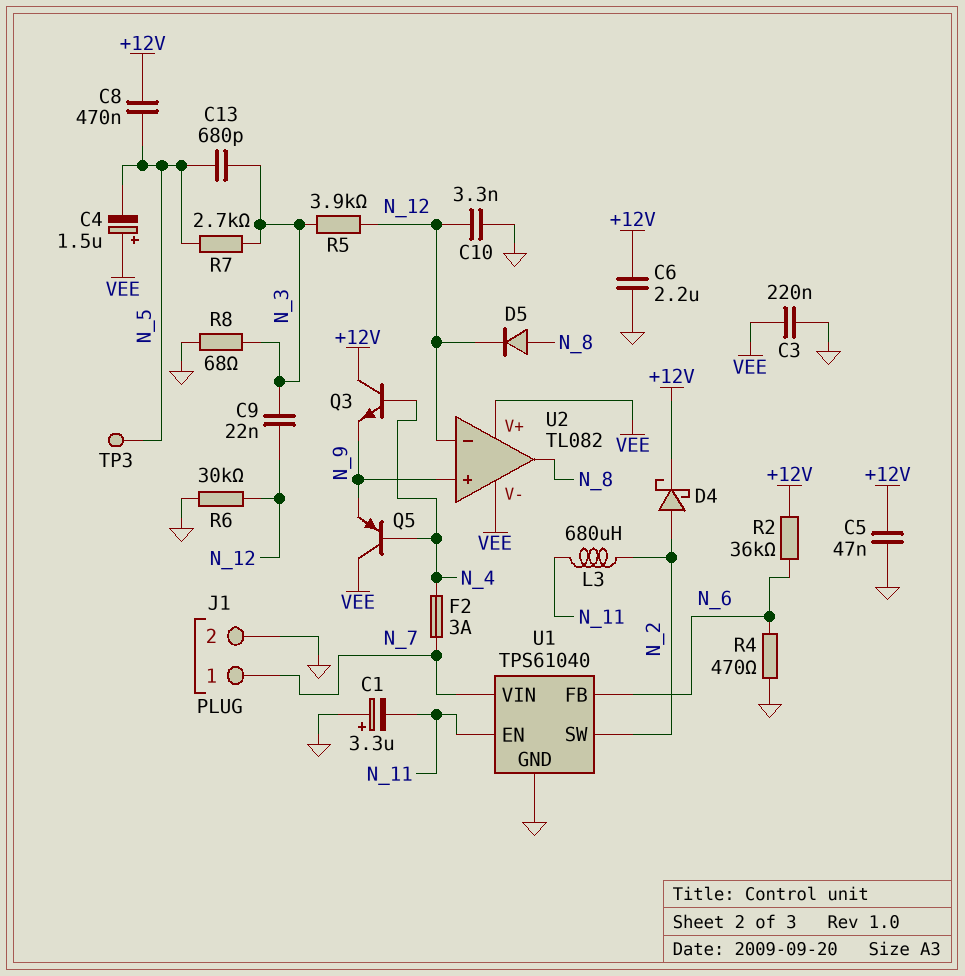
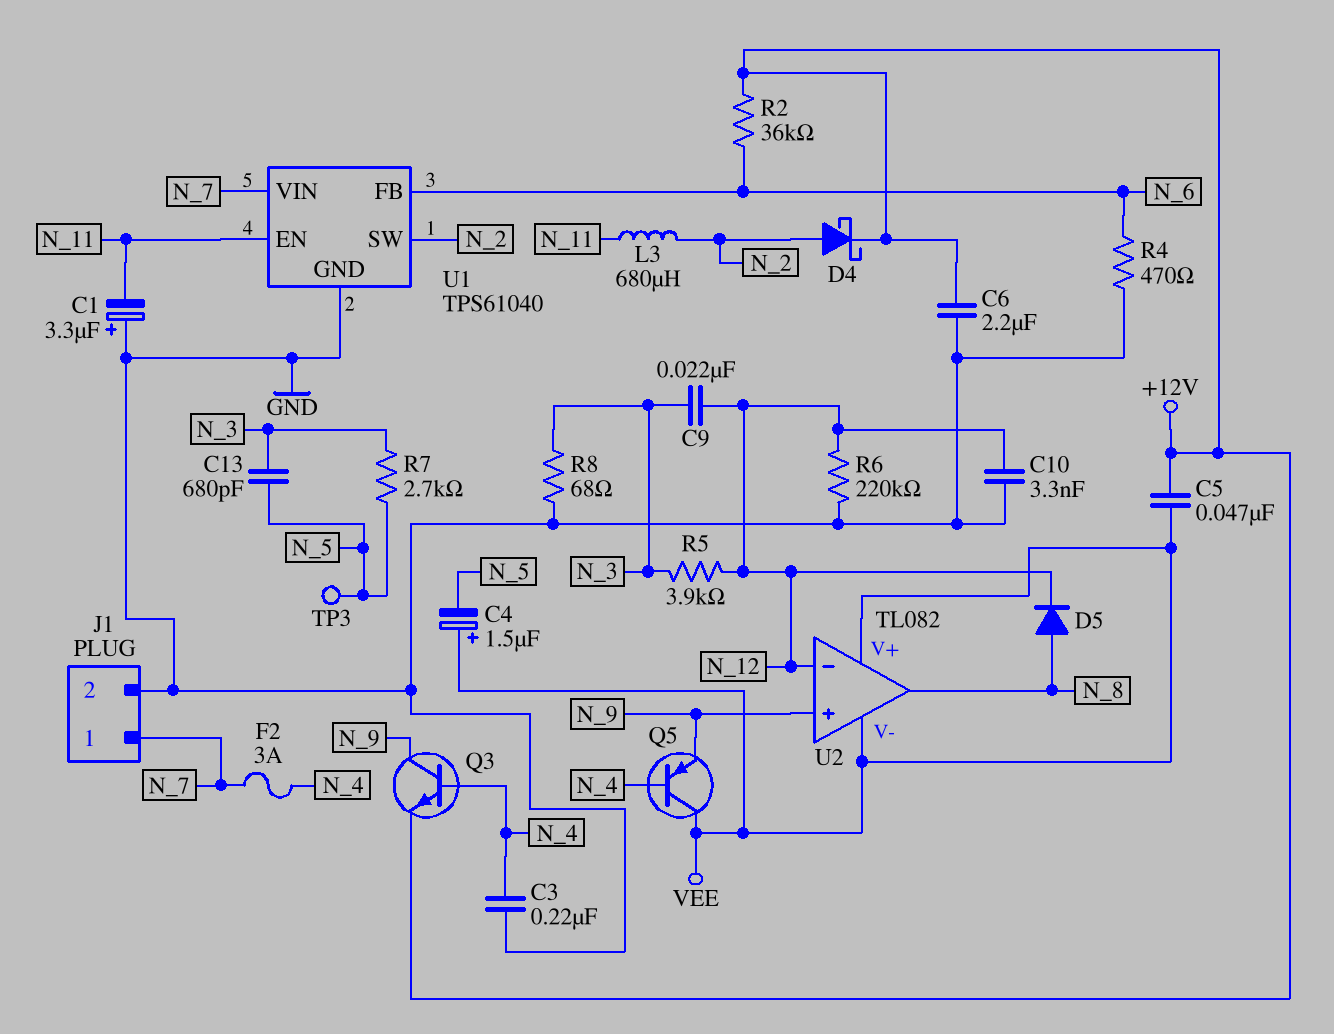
C3: 220nF (GND, VEE) -> 220nF (GND, N_4)
C5: 47nF (+12V, GND) -> 47nF (+12V, VEE)
C8: 470nF (+12V, N_5) -> none
Q3: NPN (B N_4, C +12V, E N_9) -> NPN (B N_4, C N_9, E +12V)
R6: 30k (GND, N_12) -> 220k (GND, N_12)

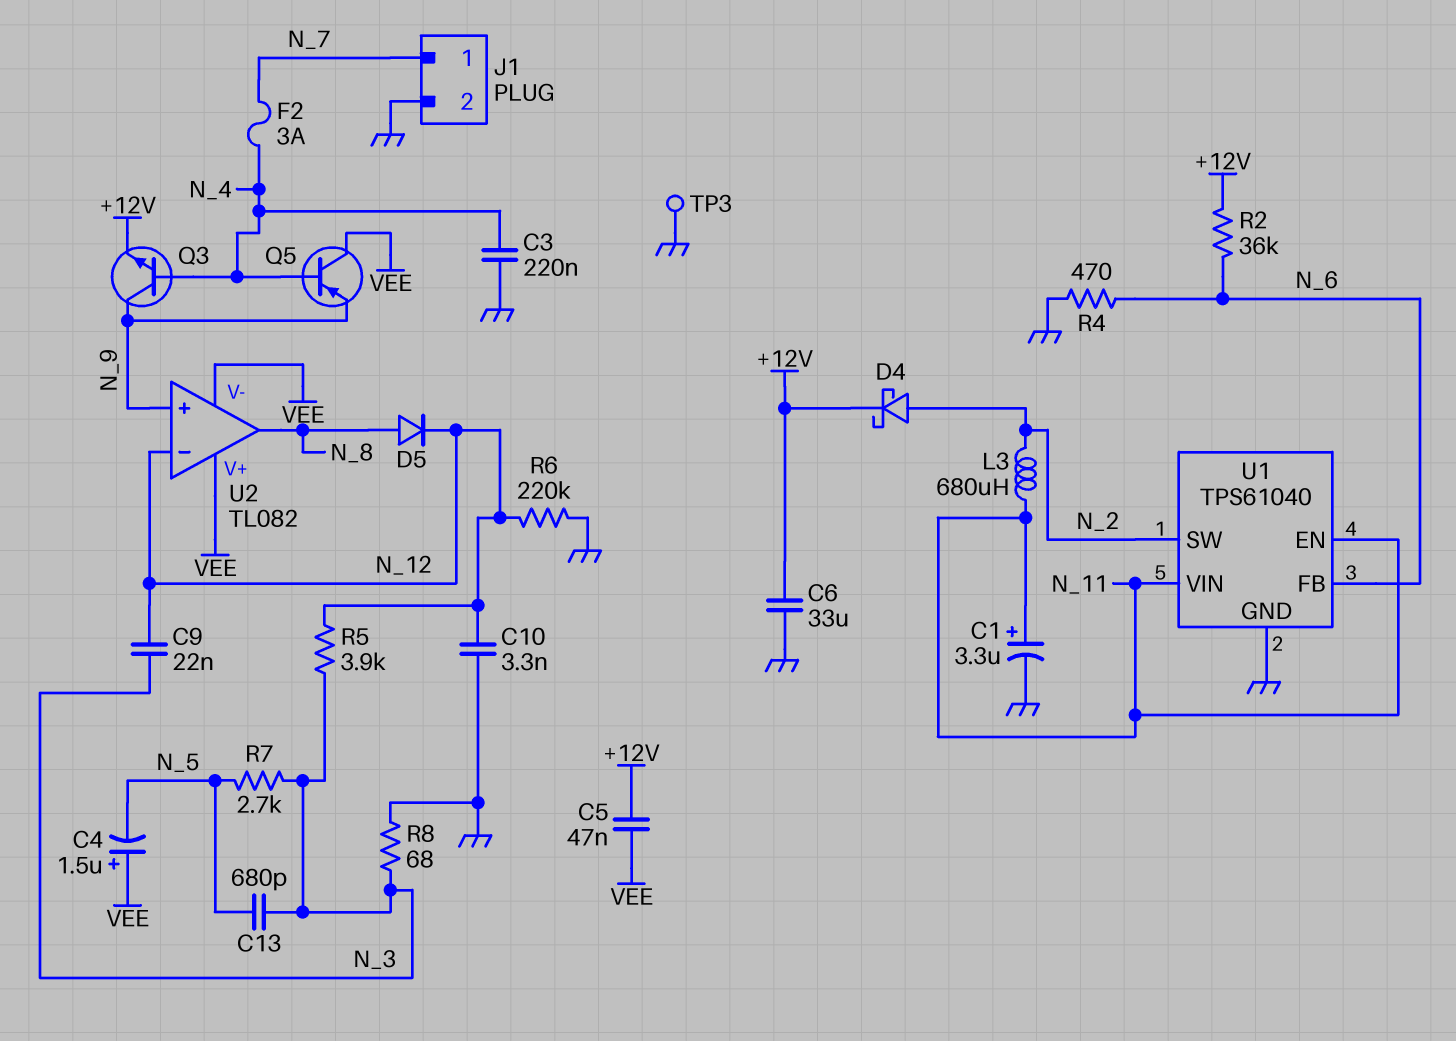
C1: 3.3uF (plus GND, minus N_11) -> 3.3uF (plus N_11, minus GND)
C6: 2.2uF (+12V, GND) -> 33uF (+12V, GND)
TP3: test point (N_5) -> test point (GND)
U1 pin VIN: N_7 -> N_11

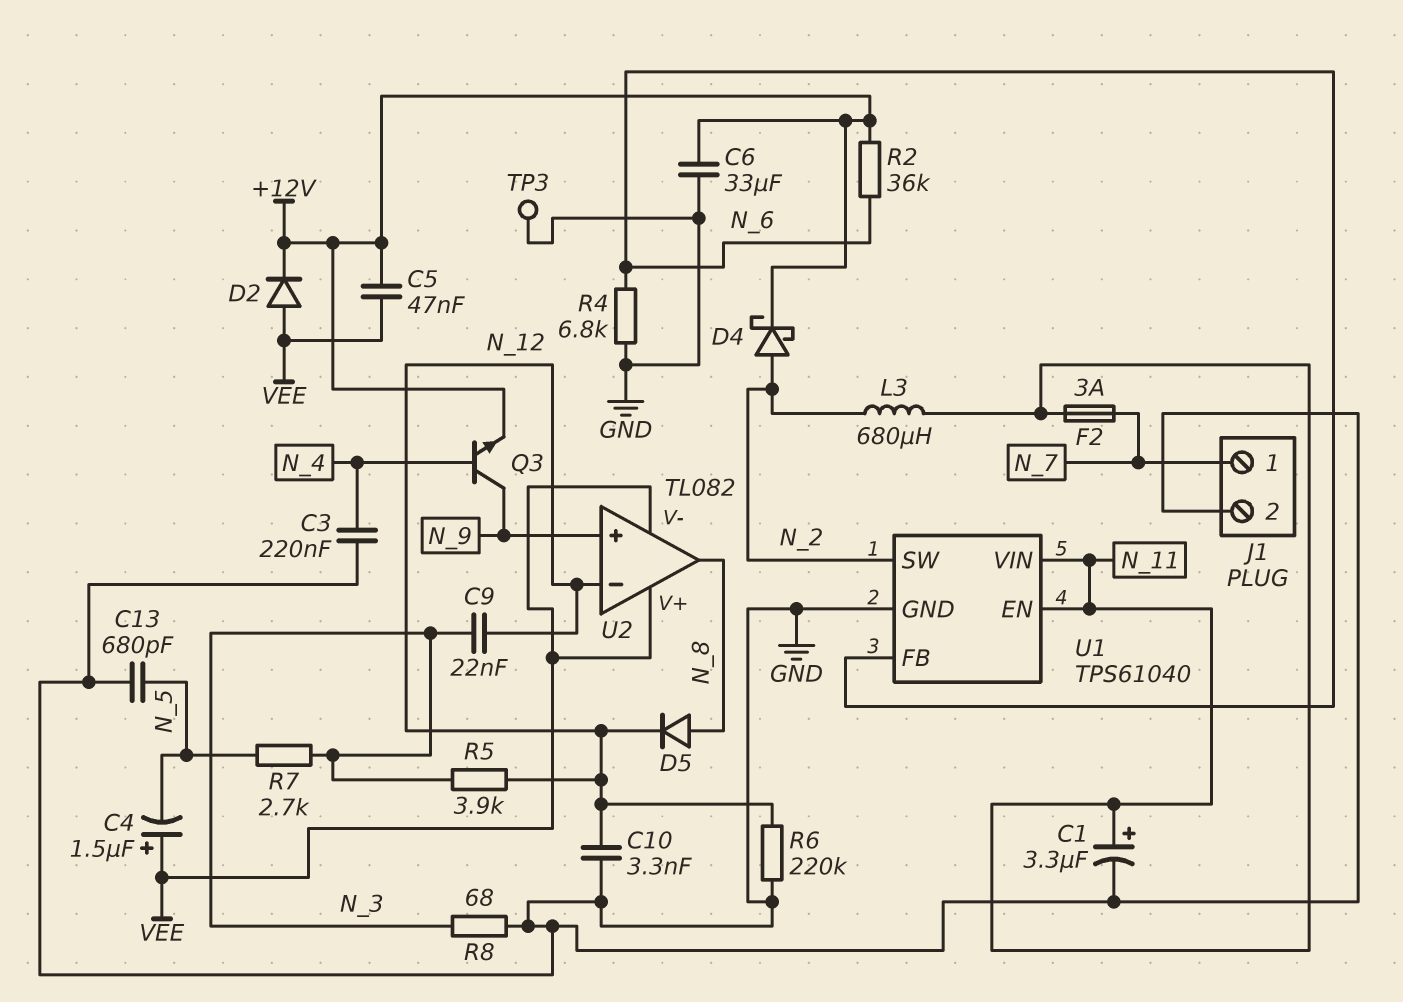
C13: 680pF (N_3, N_5) -> 680pF (GND, N_5)
D2: none -> diode (A VEE, K +12V)
F2: 3A (N_4, N_7) -> 3A (N_7, N_11)
Q5: PNP (B N_4, C VEE, E N_9) -> none
R4: 470 (GND, N_6) -> 6.8k (GND, N_6)

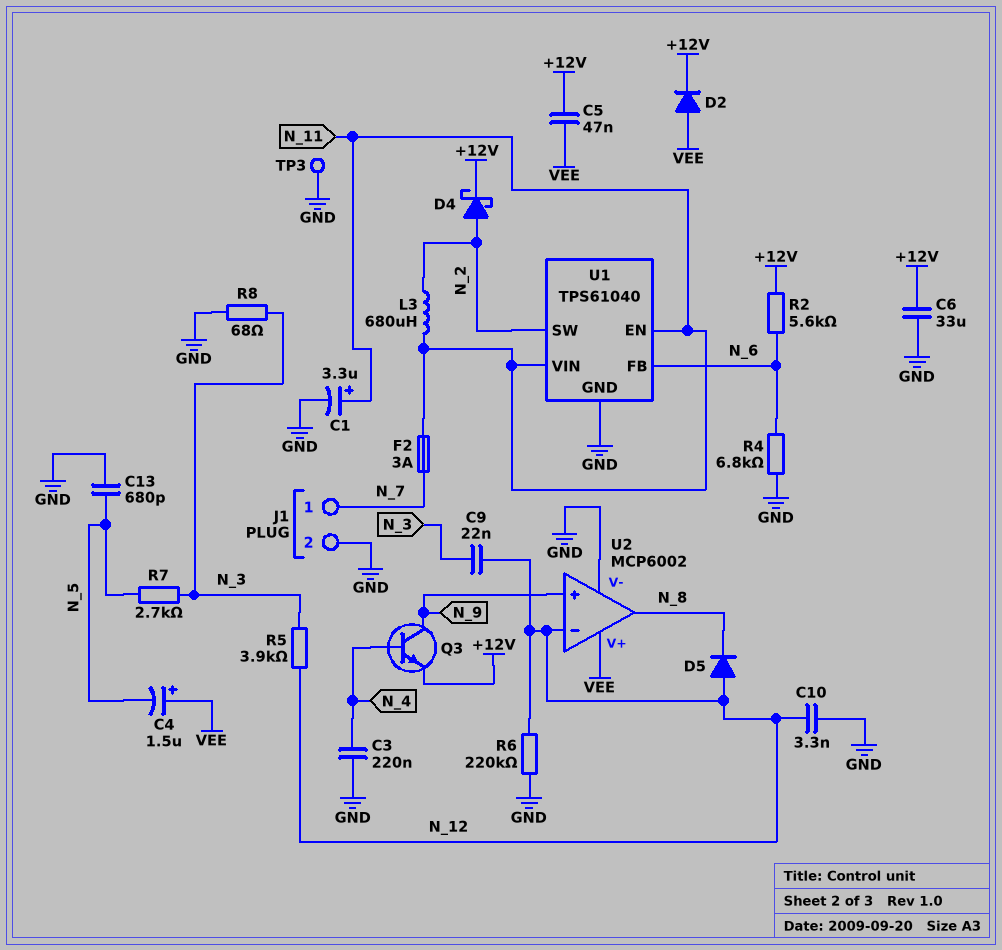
D5: diode (A N_8, K N_12) -> diode (A N_12, K N_8)
R2: 36k (+12V, N_6) -> 5.6k (+12V, N_6)
U2: TL082 -> MCP6002
U2 pin V-: VEE -> GND

